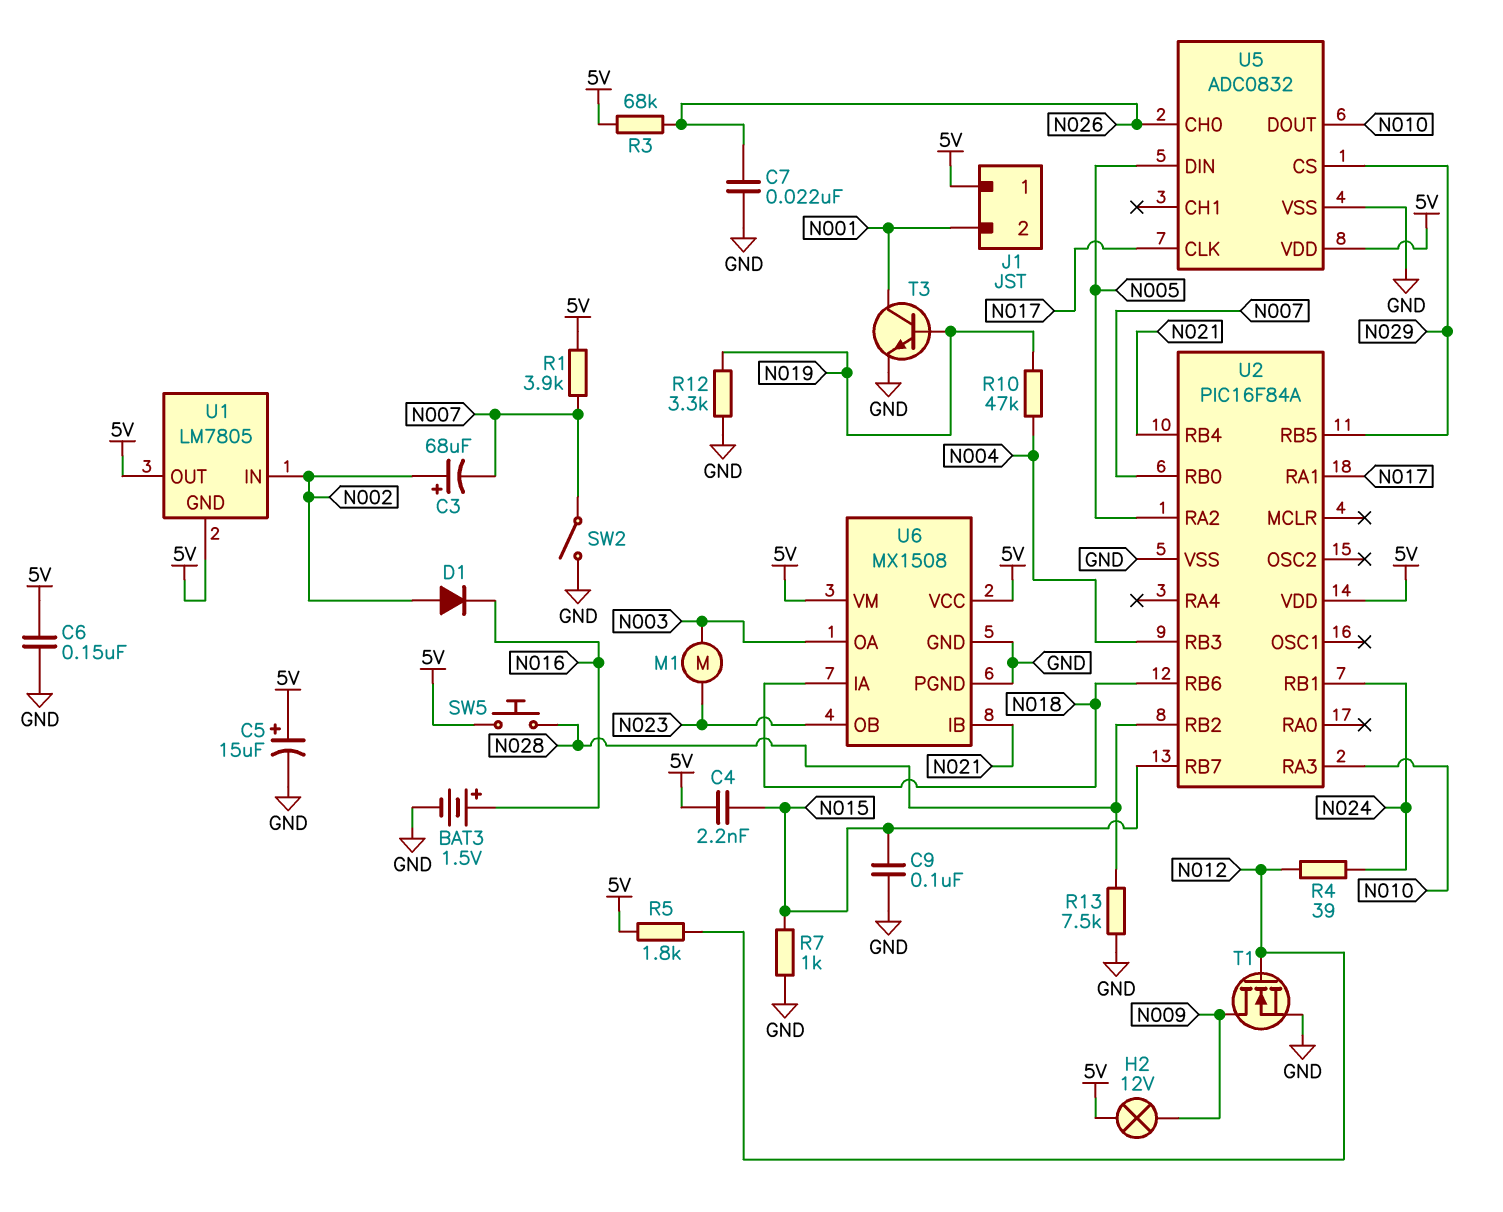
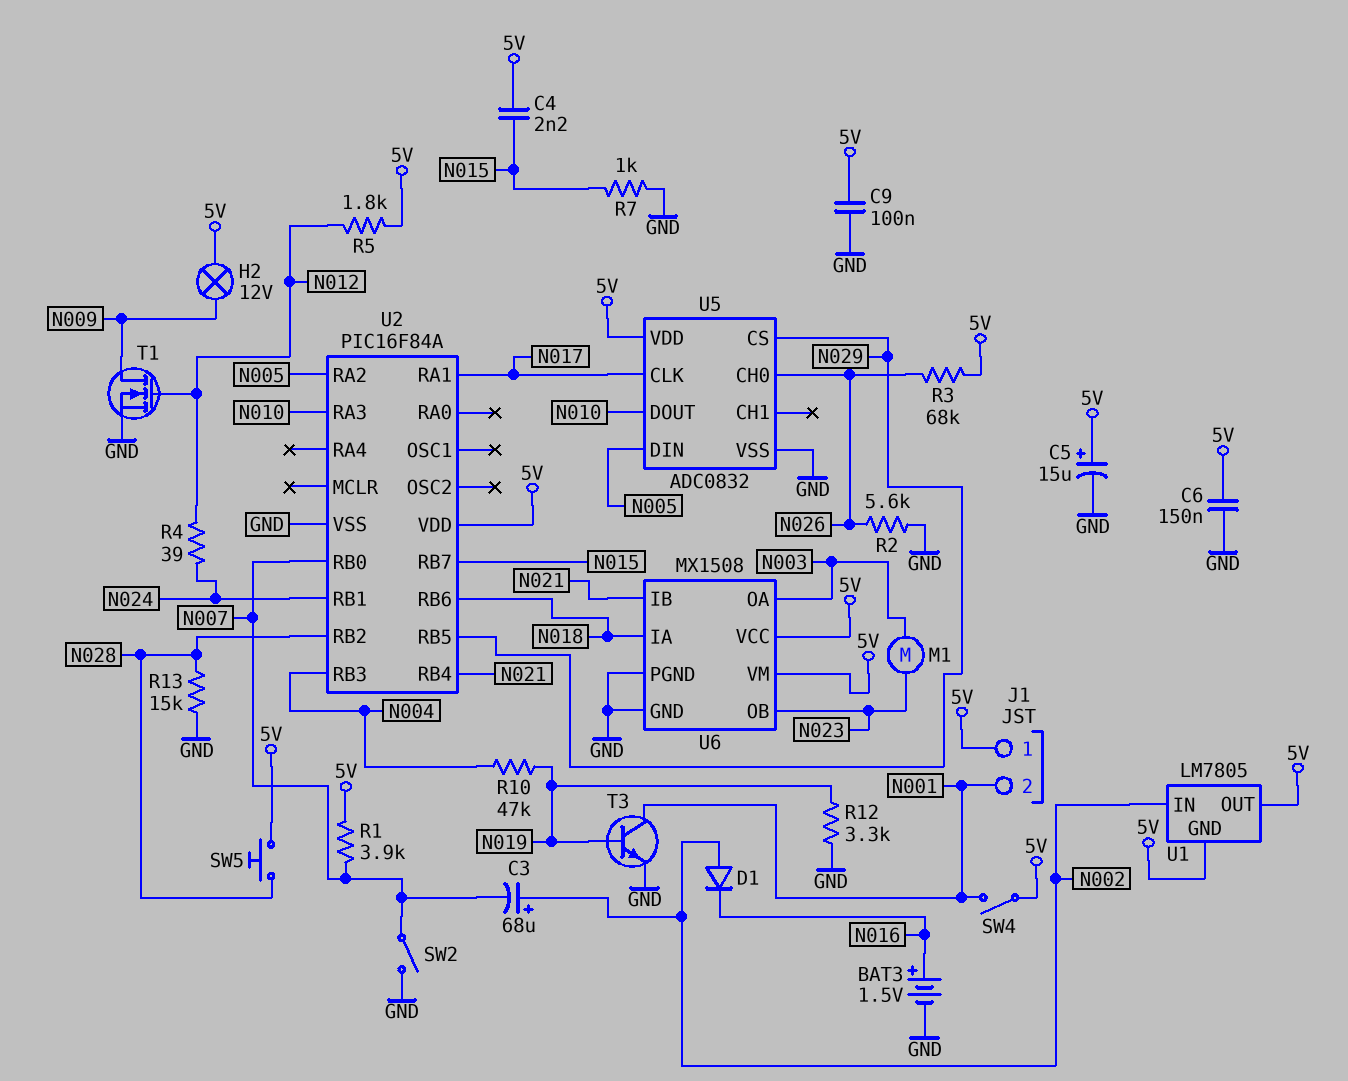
C7: 22nF (GND, N026) -> none
C9: 100nF (GND, N015) -> 100nF (5V, GND)
R2: none -> 5.6k (GND, N026)
R13: 7.5k (GND, N028) -> 15k (GND, N028)
SW4: none -> switch (5V, N001)

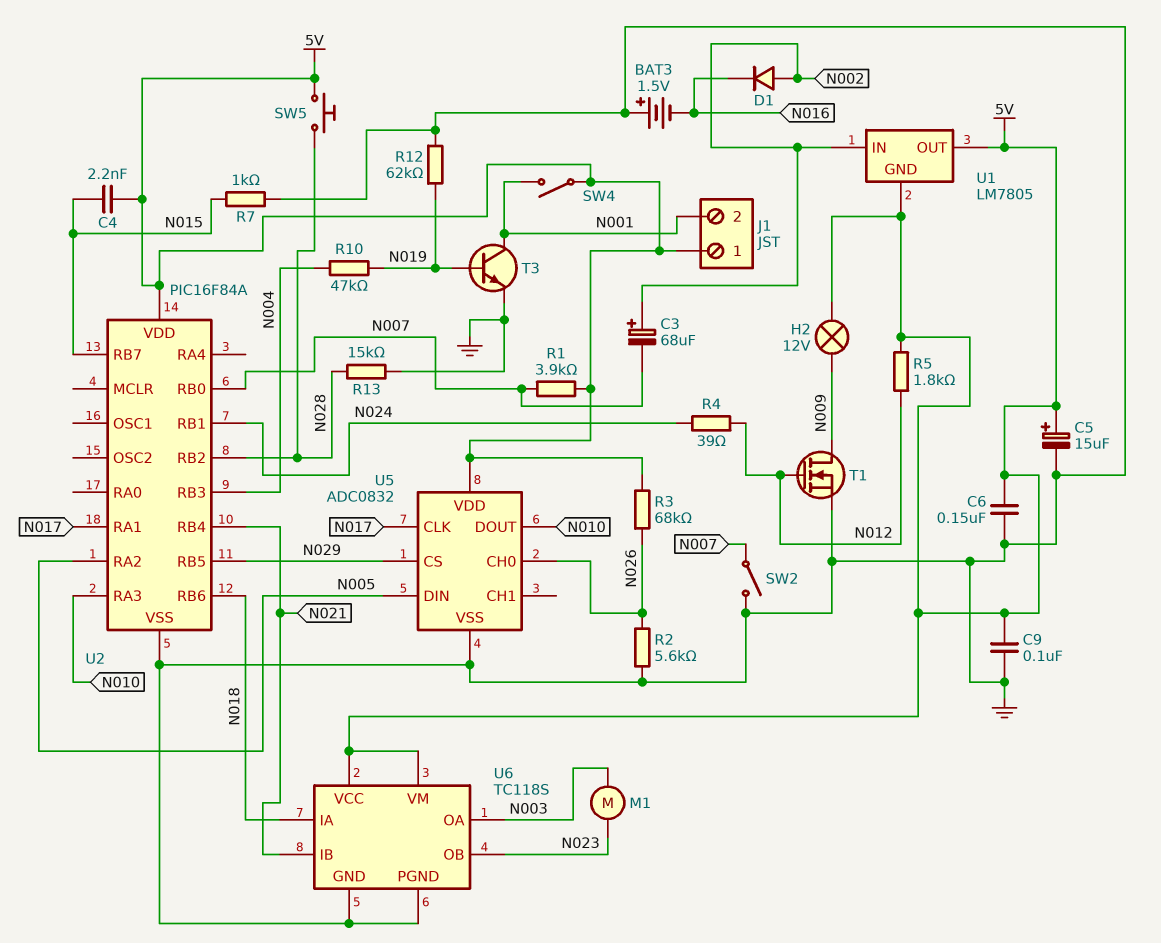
BAT3: 1.5V (plus N016, minus GND) -> 1.5V (plus GND, minus N016)
R12: 3.3k (GND, N019) -> 62k (GND, N019)
U6: MX1508 -> TC118S

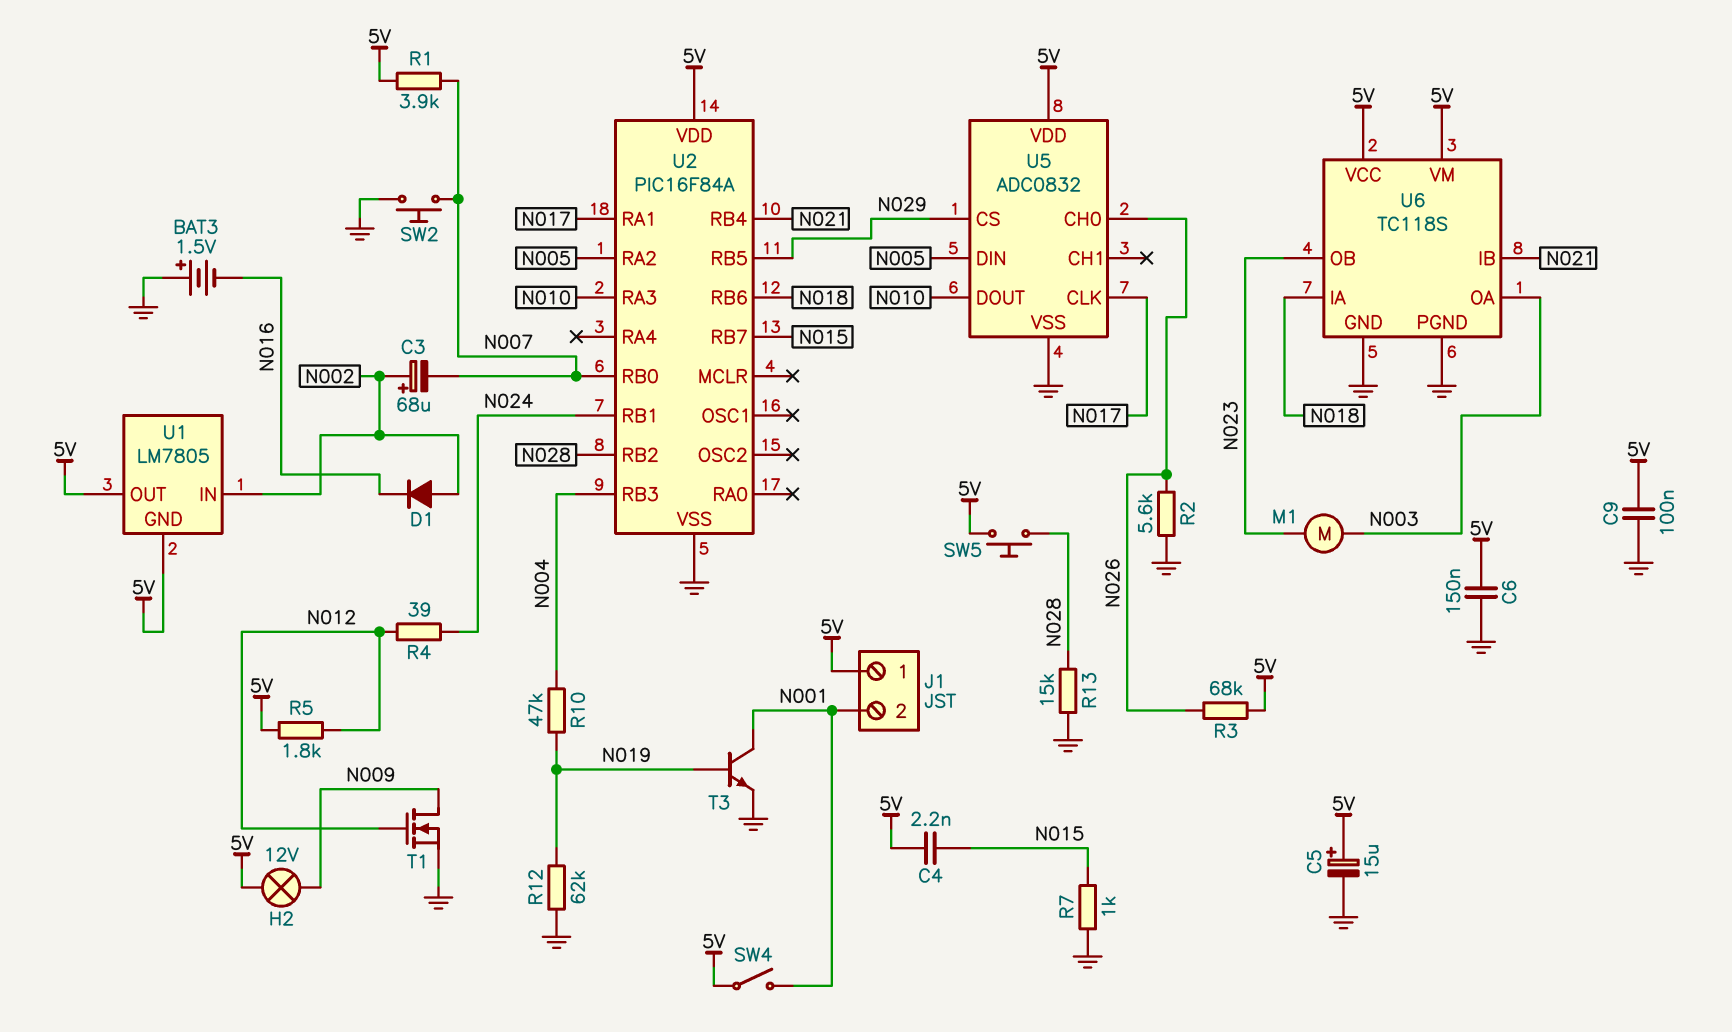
SW2: switch (GND, N007) -> button (GND, N007)

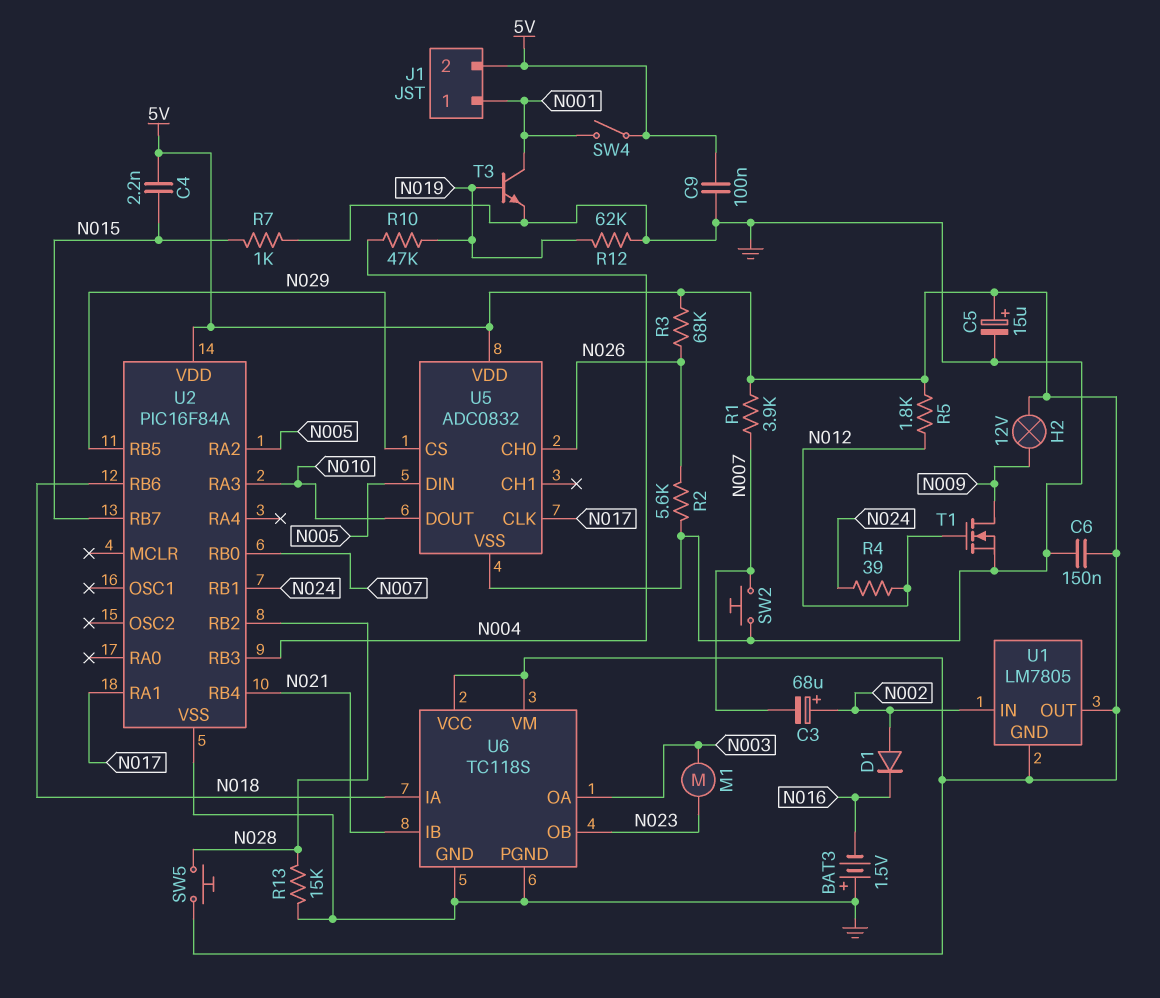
J1 pin 1: 5V -> N001
J1 pin 2: N001 -> 5V

